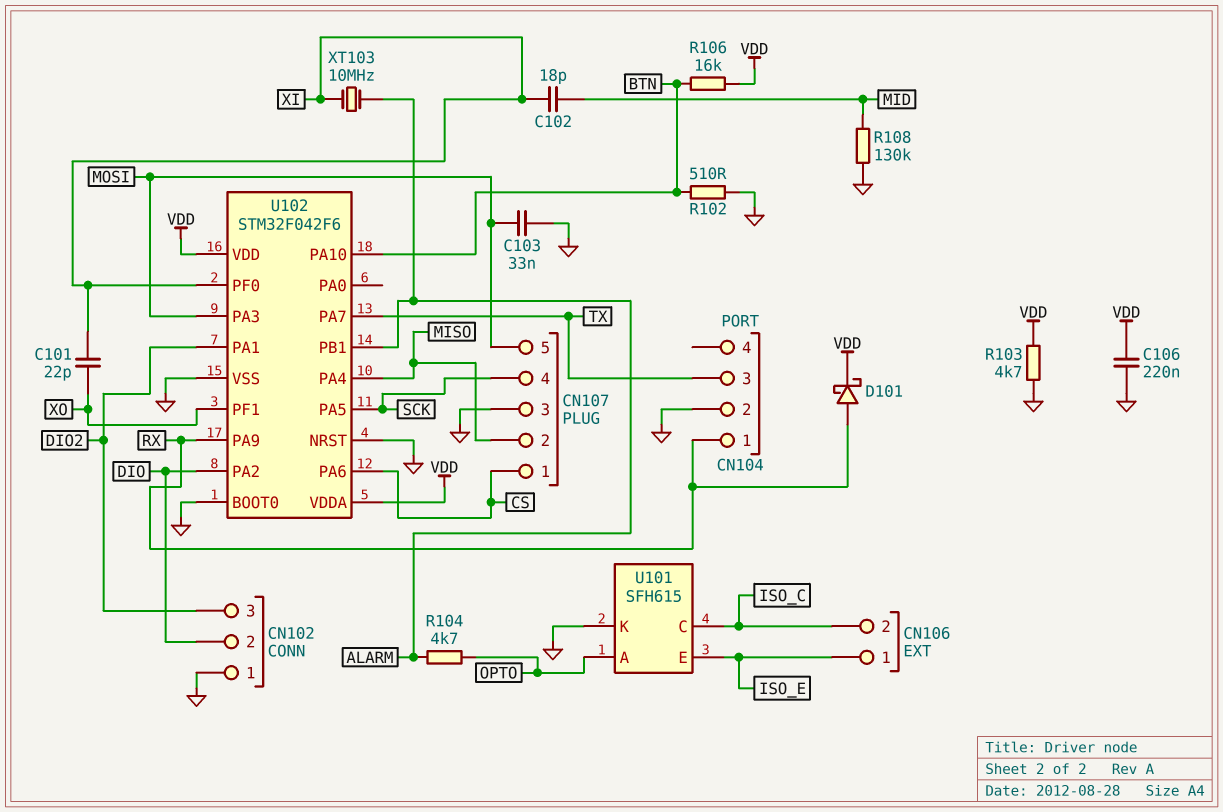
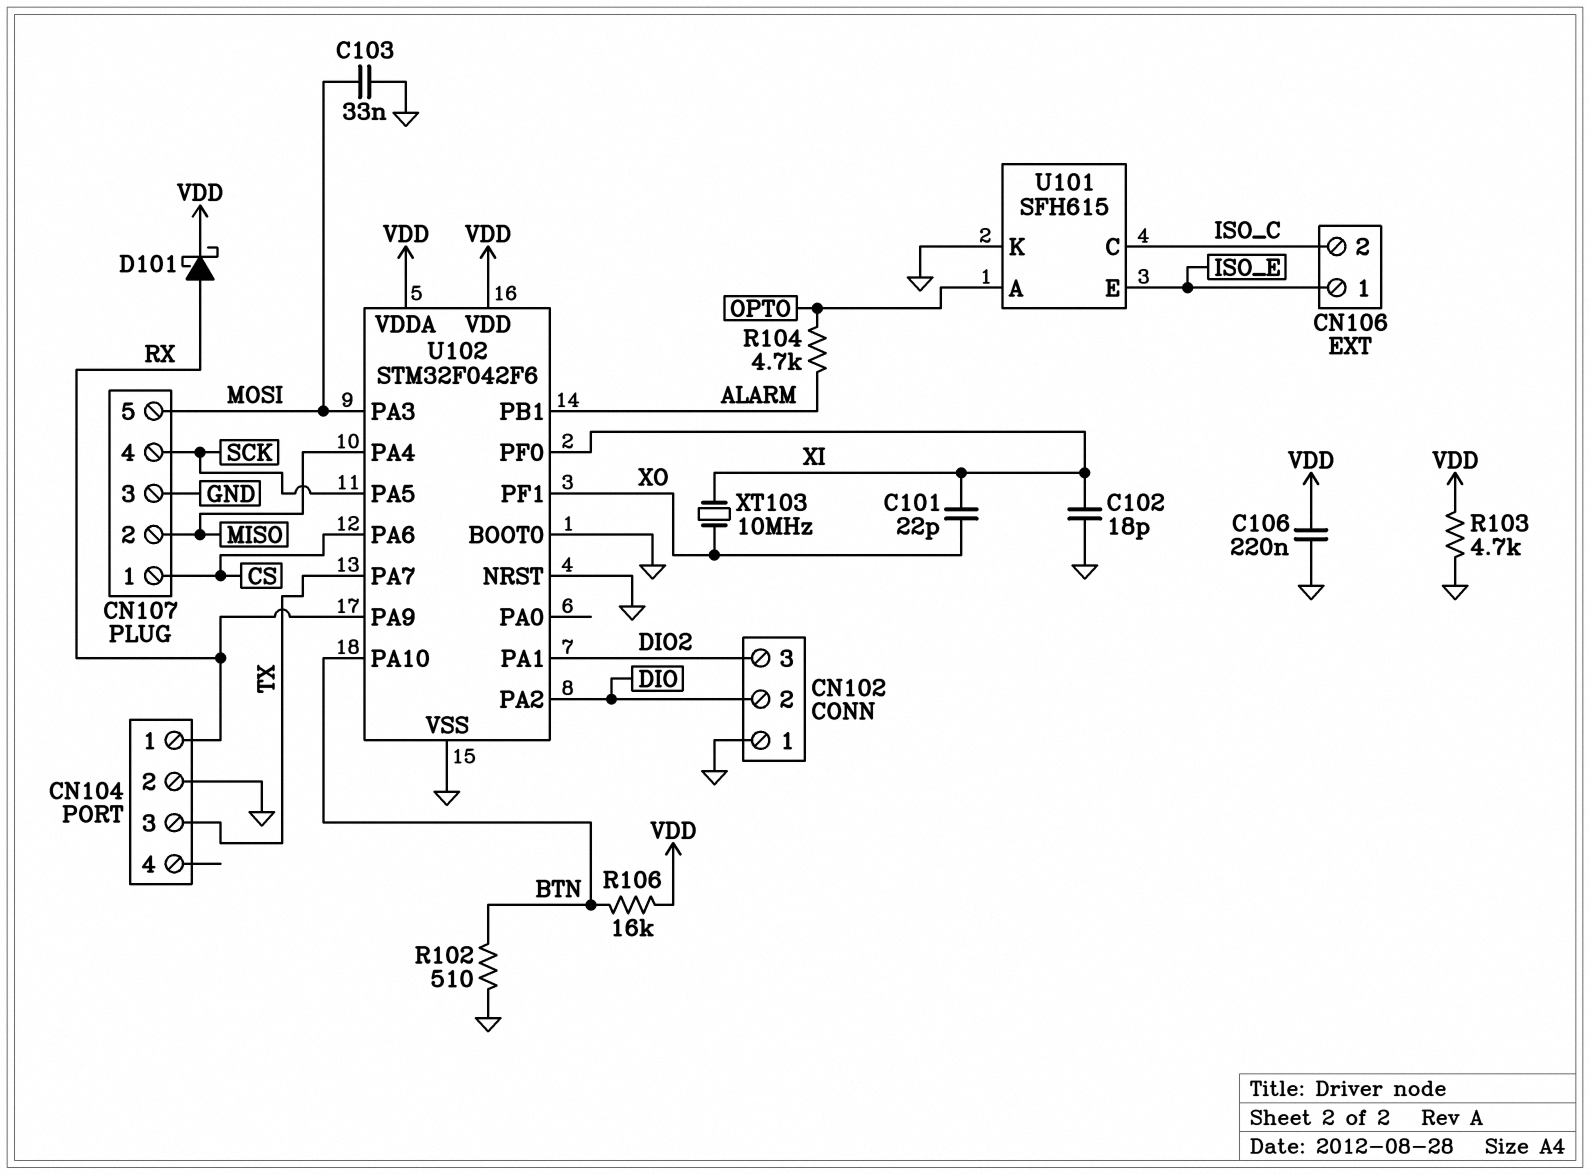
C102: 18pF (MID, XI) -> 18pF (GND, XI)
R108: 130k (GND, MID) -> none
XT103: 10MHz (ALARM, XI) -> 10MHz (XI, XO)

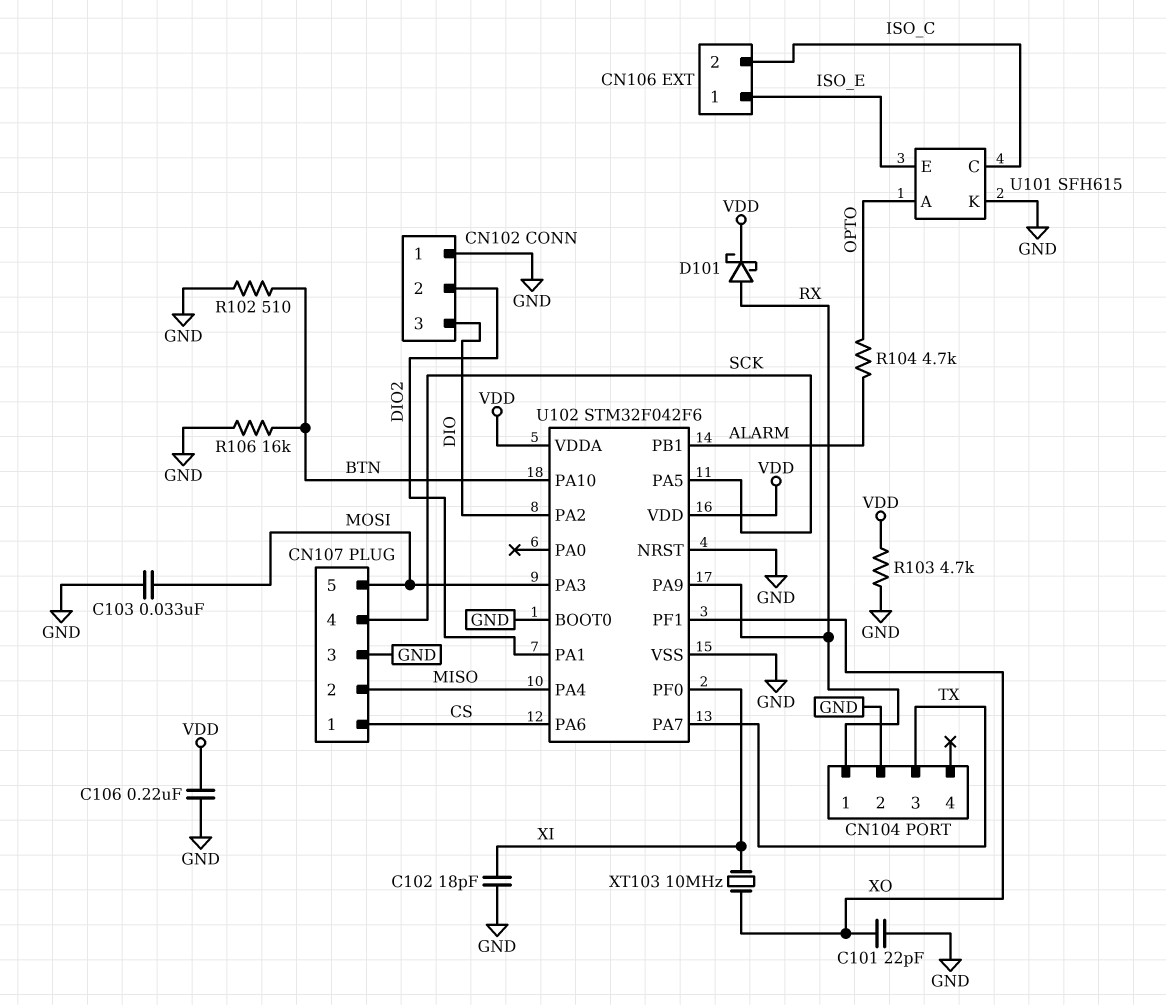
C101: 22pF (XI, XO) -> 22pF (GND, XO)
CN102 pin 2: DIO -> DIO2
CN102 pin 3: DIO2 -> DIO
R106: 16k (BTN, VDD) -> 16k (BTN, GND)

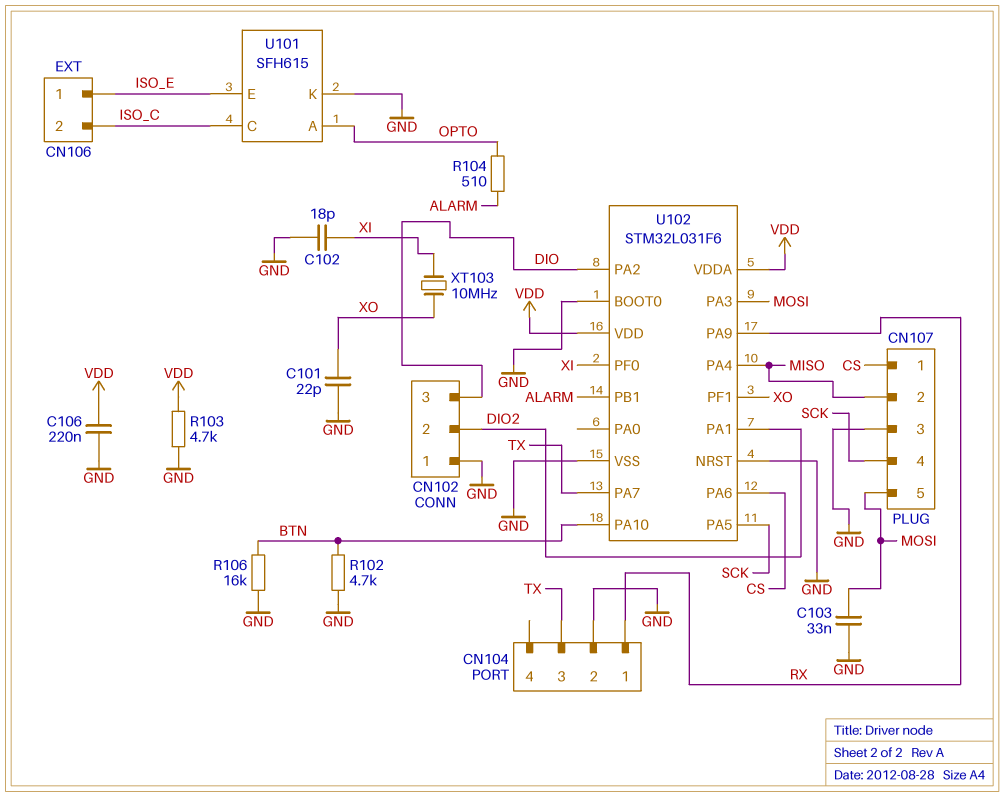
D101: schottky (A RX, K VDD) -> none
R102: 510 (BTN, GND) -> 4.7k (BTN, GND)
R104: 4.7k (ALARM, OPTO) -> 510 (ALARM, OPTO)
U102: STM32F042F6 -> STM32L031F6

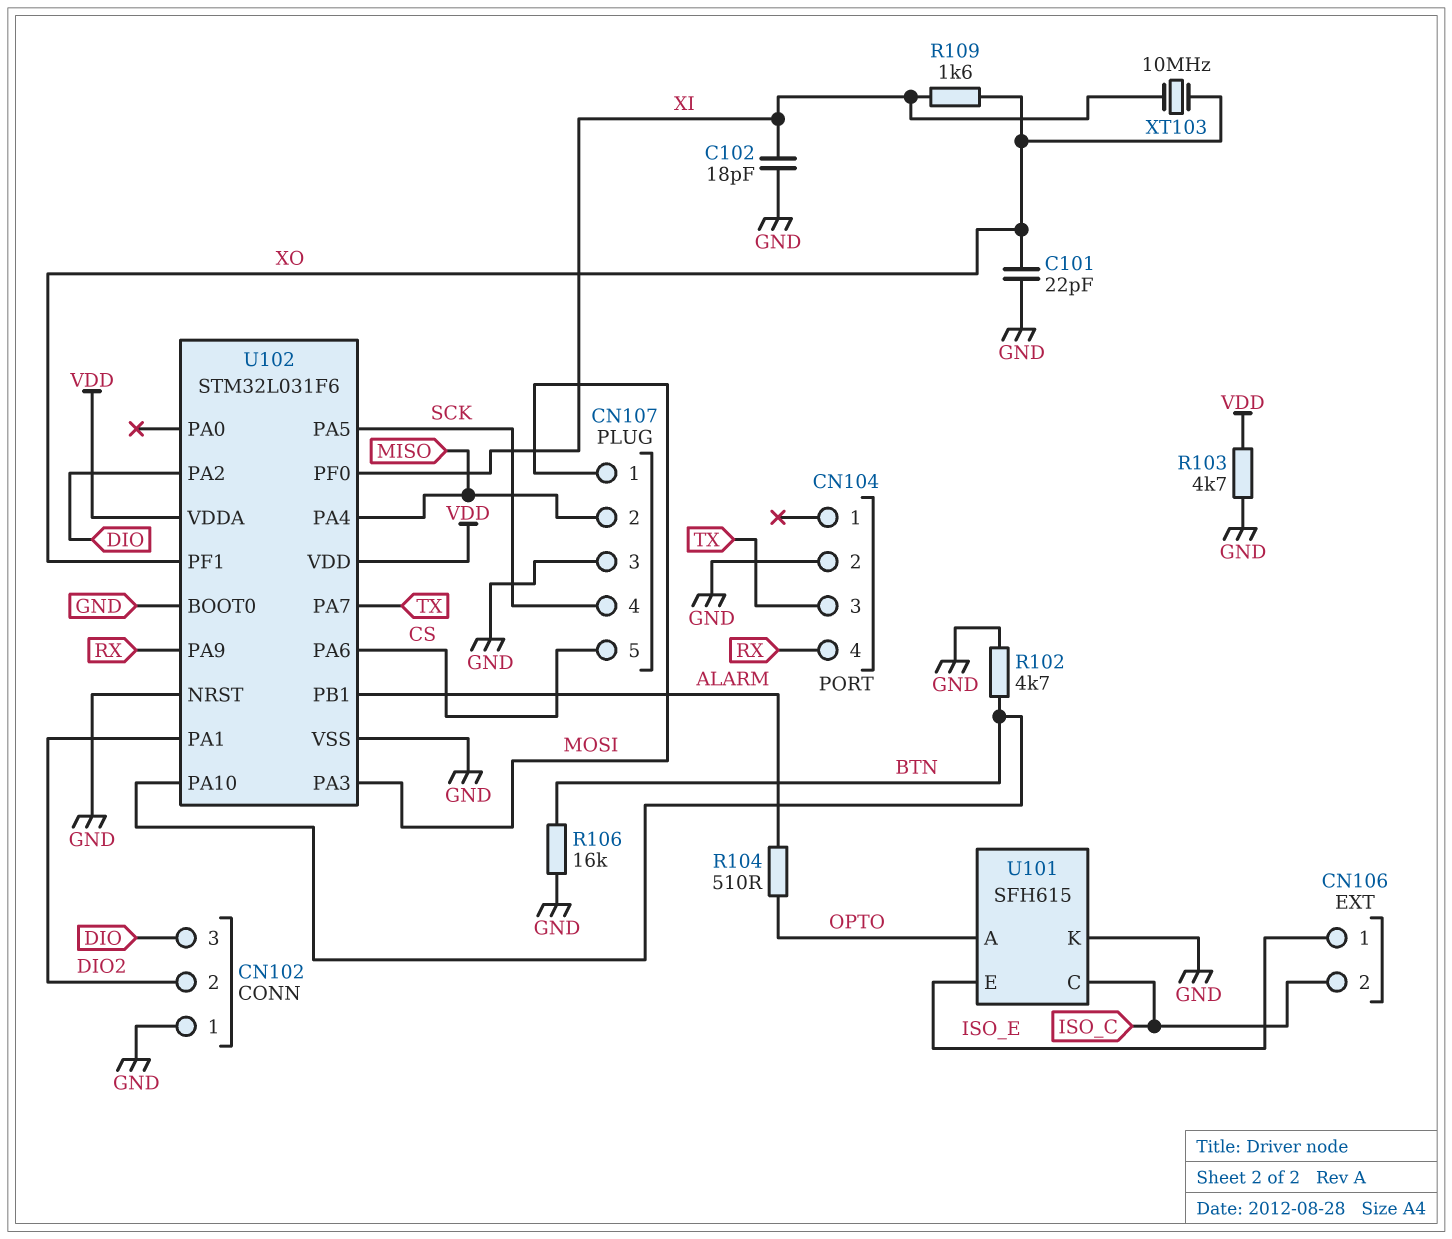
C103: 33nF (GND, MOSI) -> none
C106: 220nF (GND, VDD) -> none
CN104 pin 1: RX -> none
CN104 pin 4: none -> RX
CN107 pin 1: CS -> MOSI
CN107 pin 5: MOSI -> CS
R109: none -> 1.6k (XI, XO)

